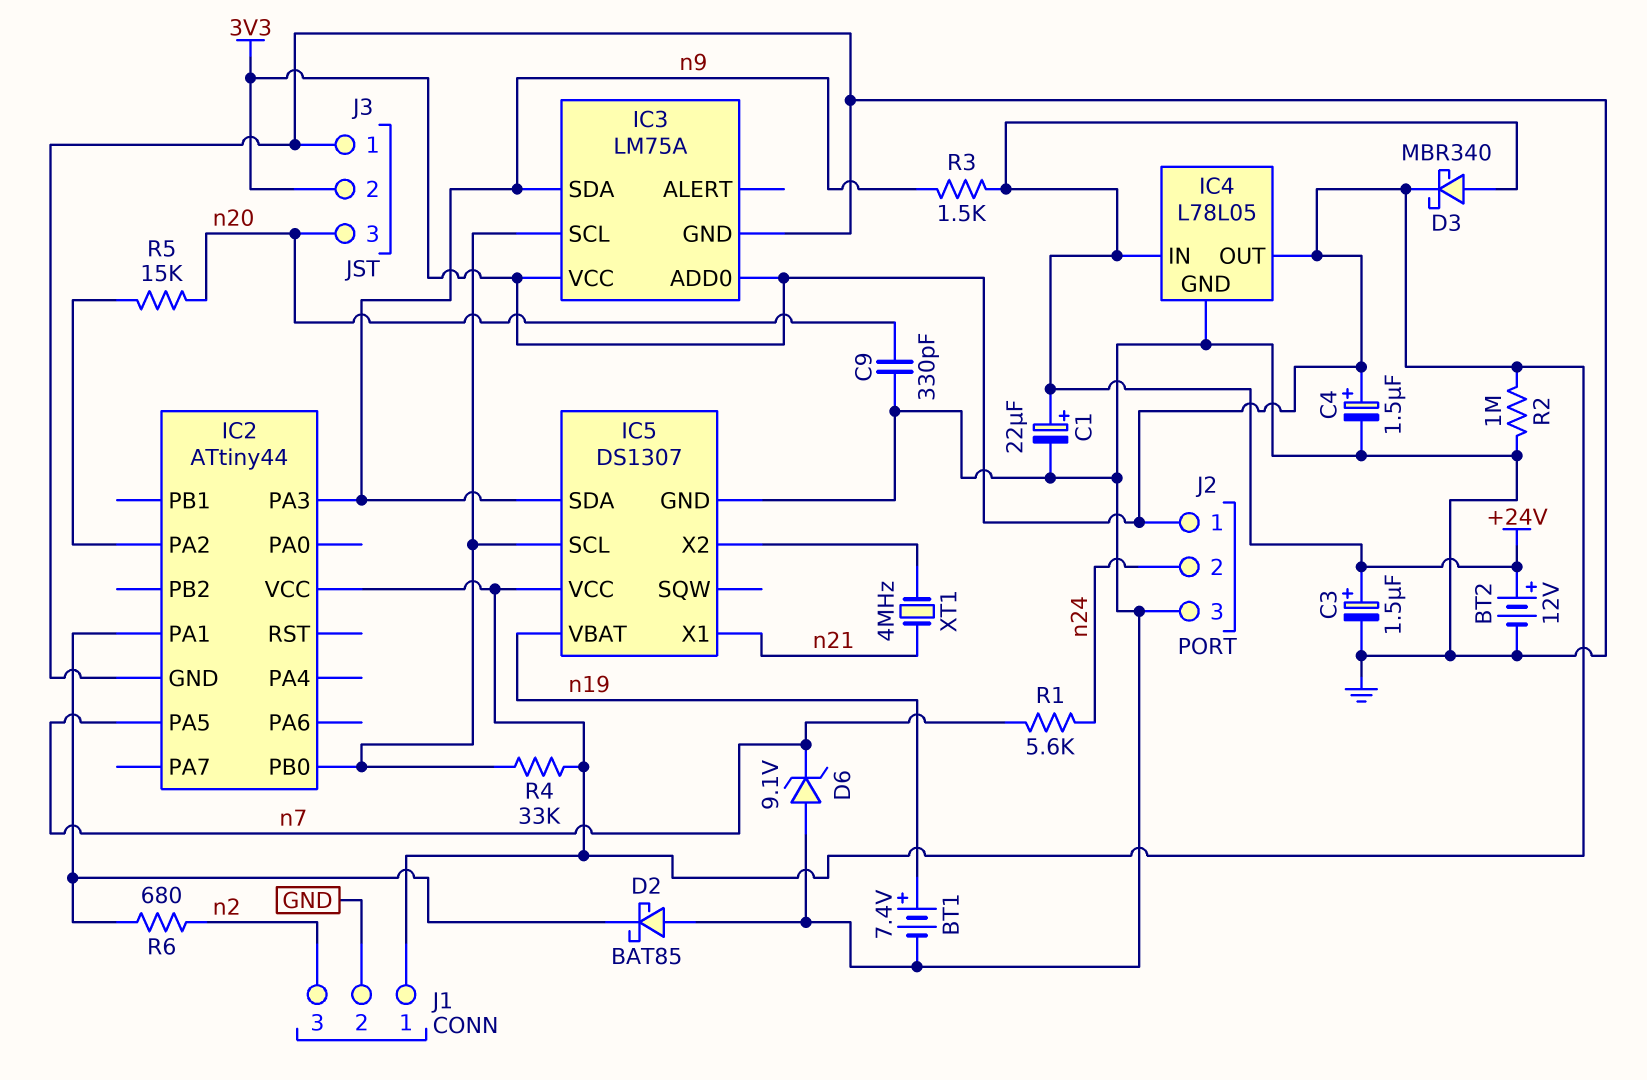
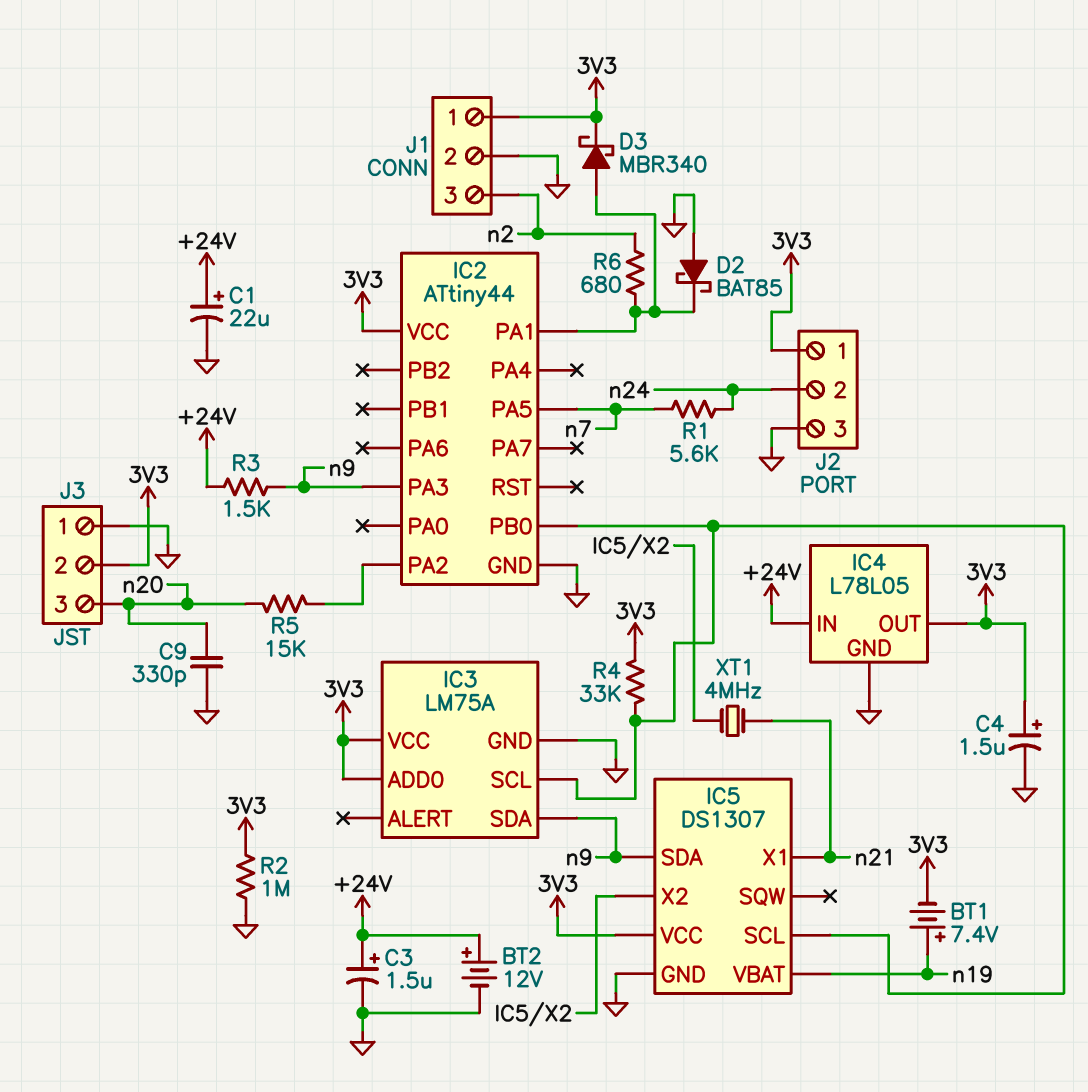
BT1: 7.4V (plus n19, minus GND) -> 7.4V (plus n19, minus 3V3)
D3: schottky MBR340 (A +24V, K 3V3) -> schottky MBR340 (A IC2/PA1, K 3V3)
D6: zener 9.1V (A GND, K n7) -> none

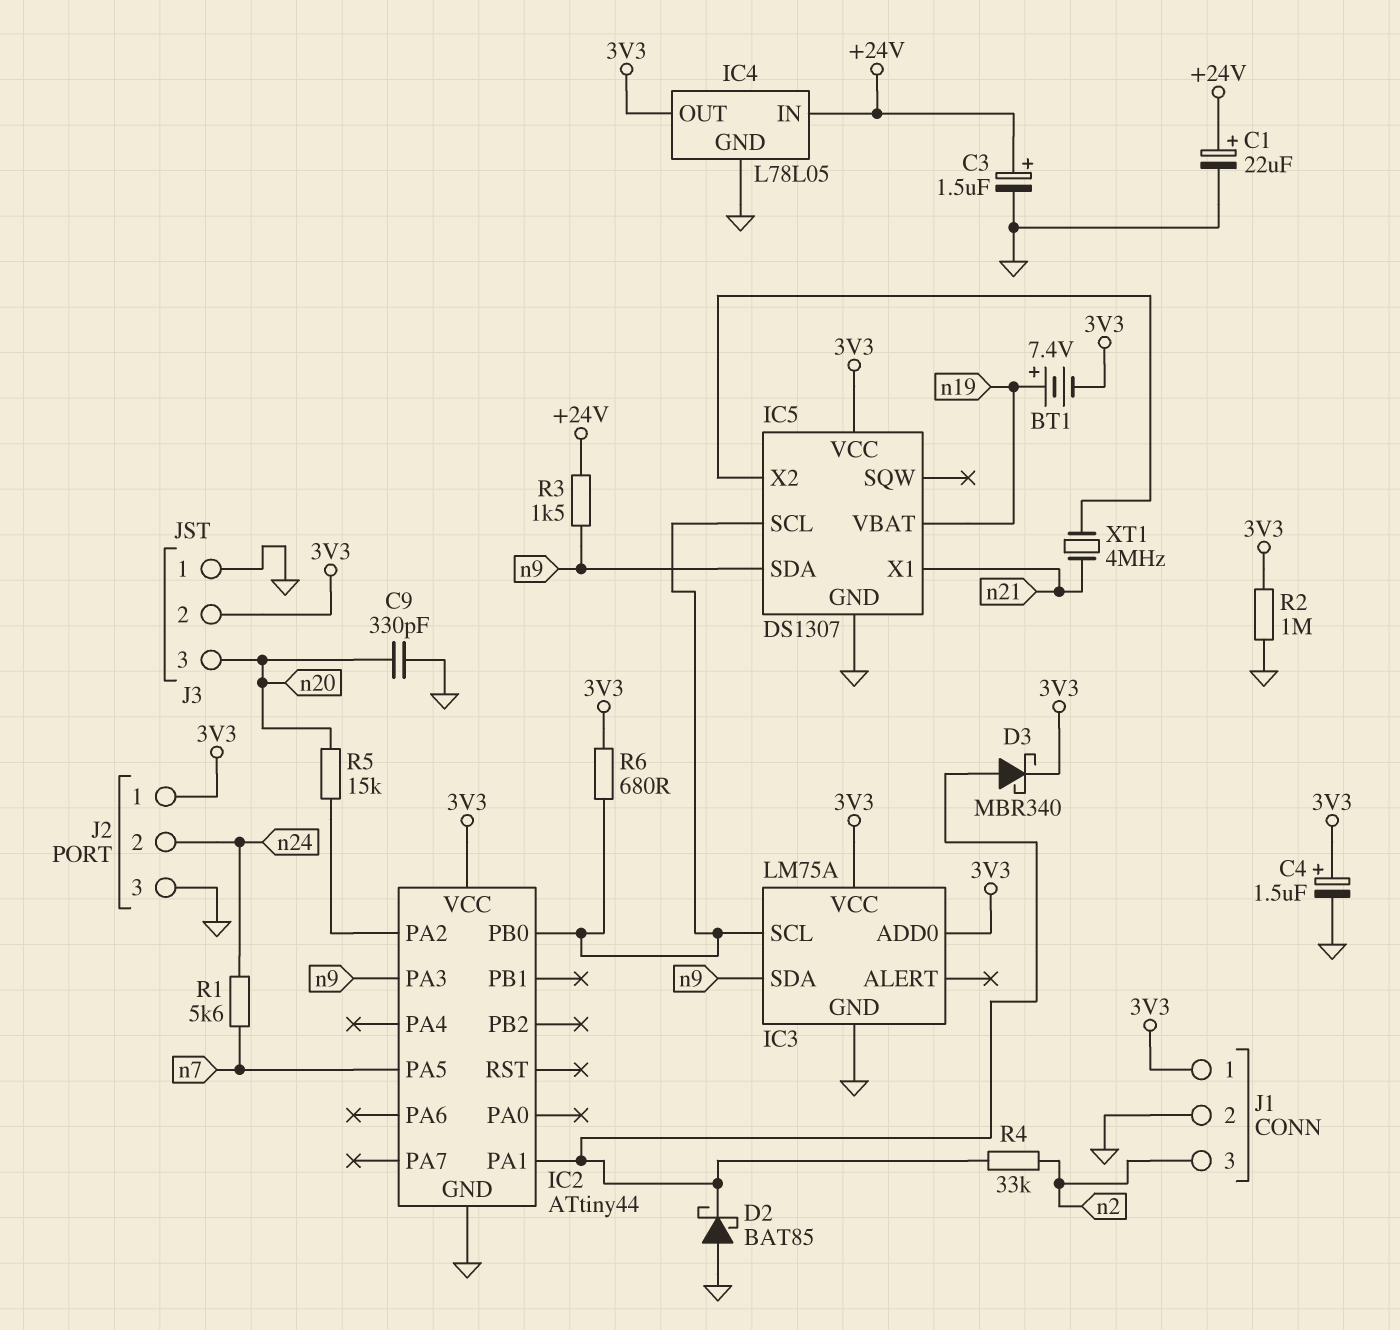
BT2: 12V (plus +24V, minus GND) -> none
R4: 33k (3V3, IC2/PB0) -> 33k (IC2/PA1, n2)
R6: 680 (IC2/PA1, n2) -> 680 (3V3, IC2/PB0)

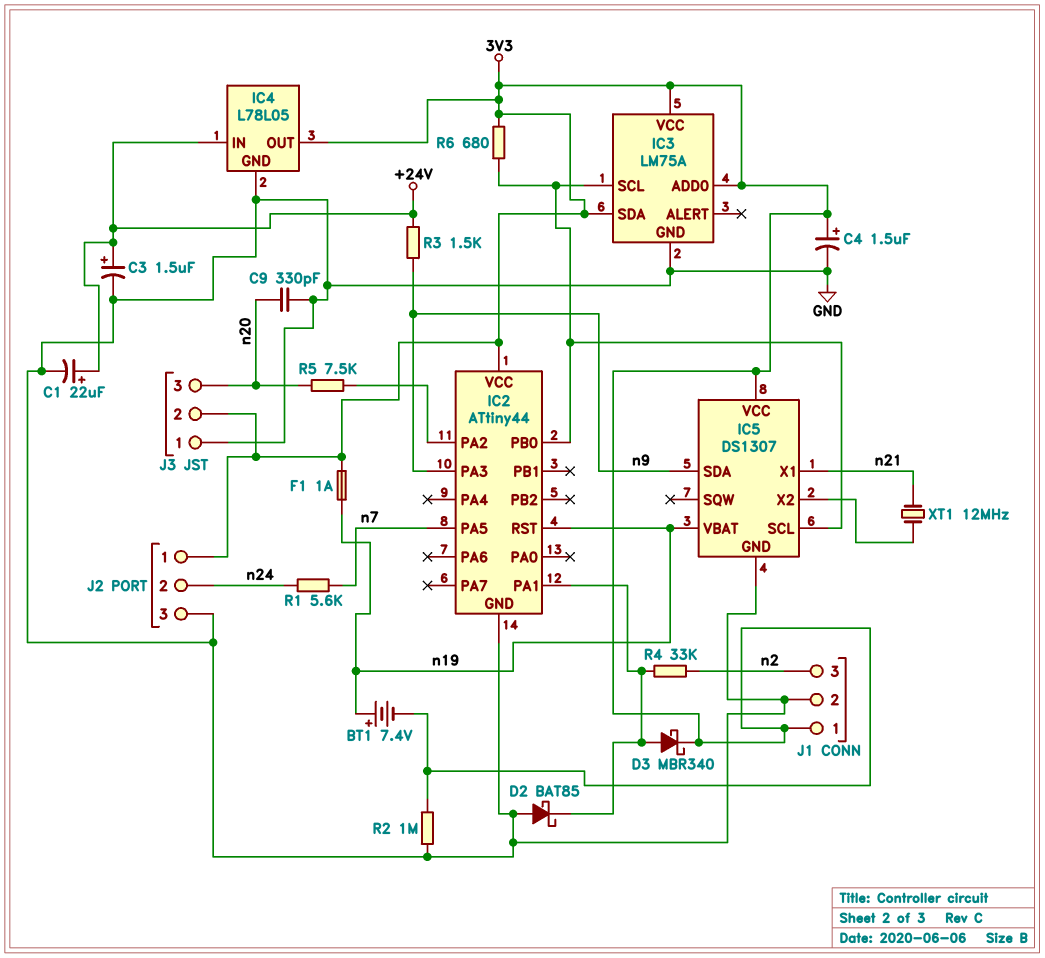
F1: none -> 1A (3V3, n19)
IC2 pin RST: none -> n19
IC3 pin SDA: n9 -> 3V3
R5: 15k (IC2/PA2, n20) -> 7.5k (IC2/PA2, n20)
XT1: 4MHz (IC5/X2, n21) -> 12MHz (IC5/X2, n21)

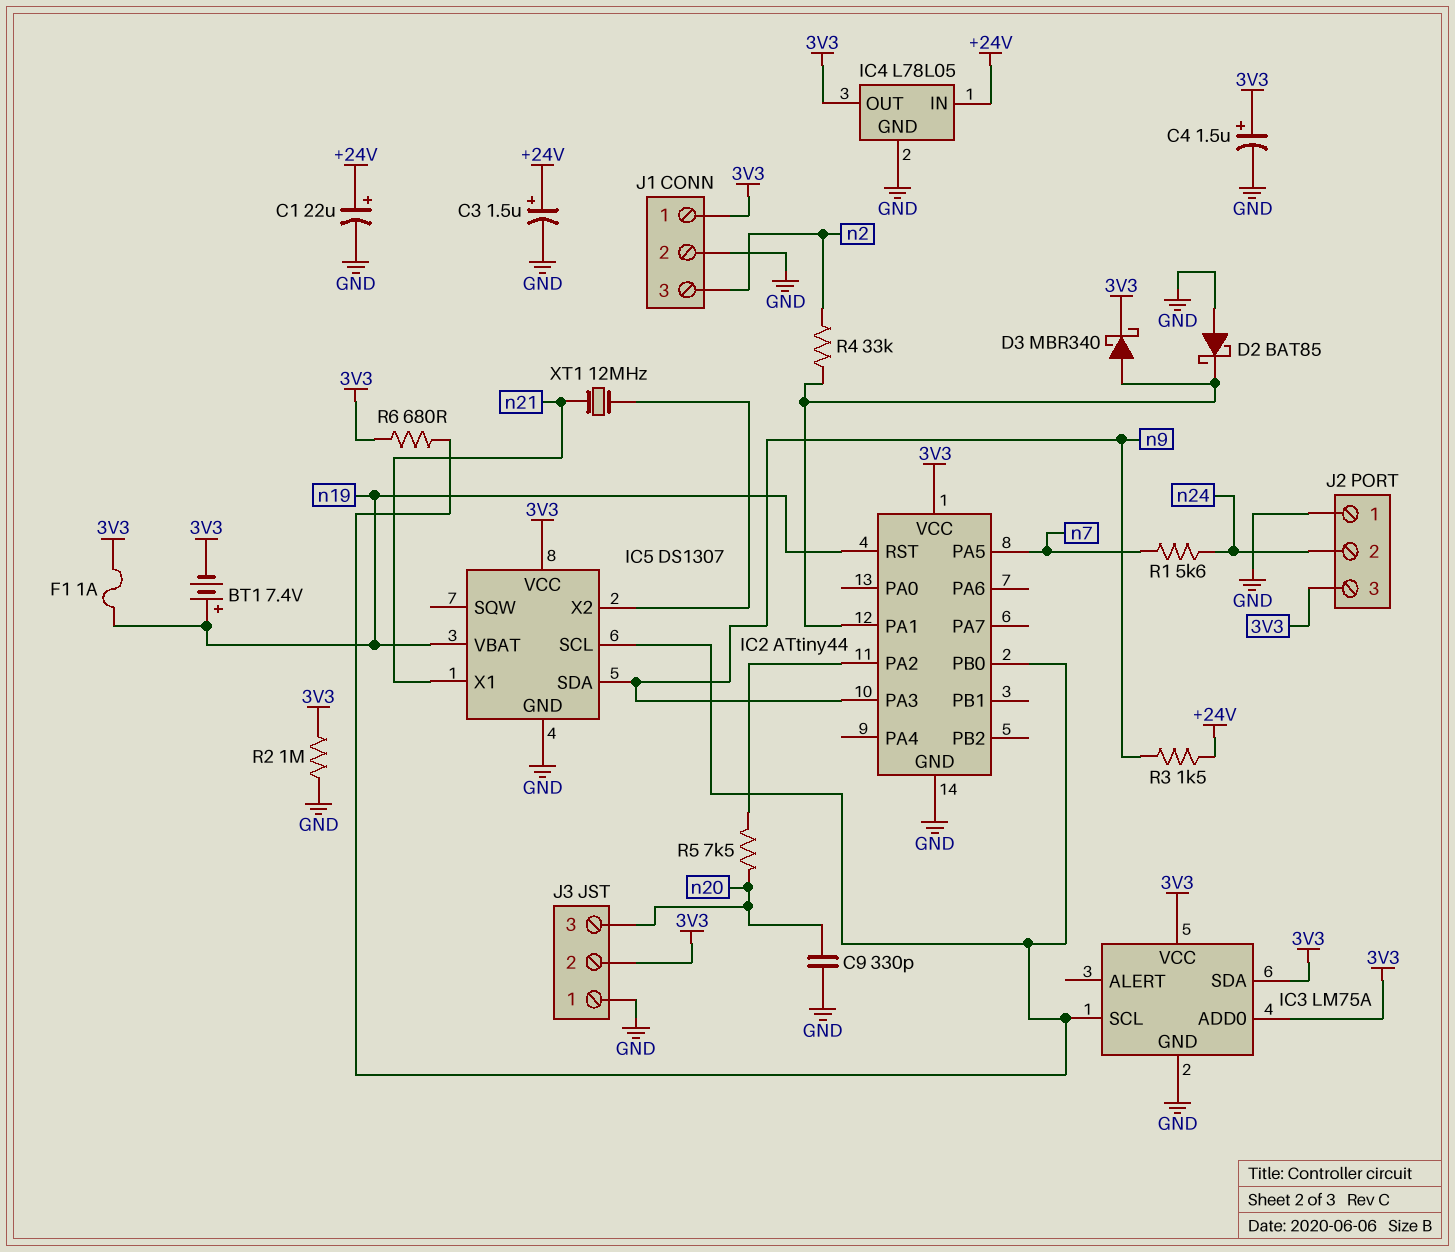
J2 pin 1: 3V3 -> GND
J2 pin 3: GND -> 3V3

